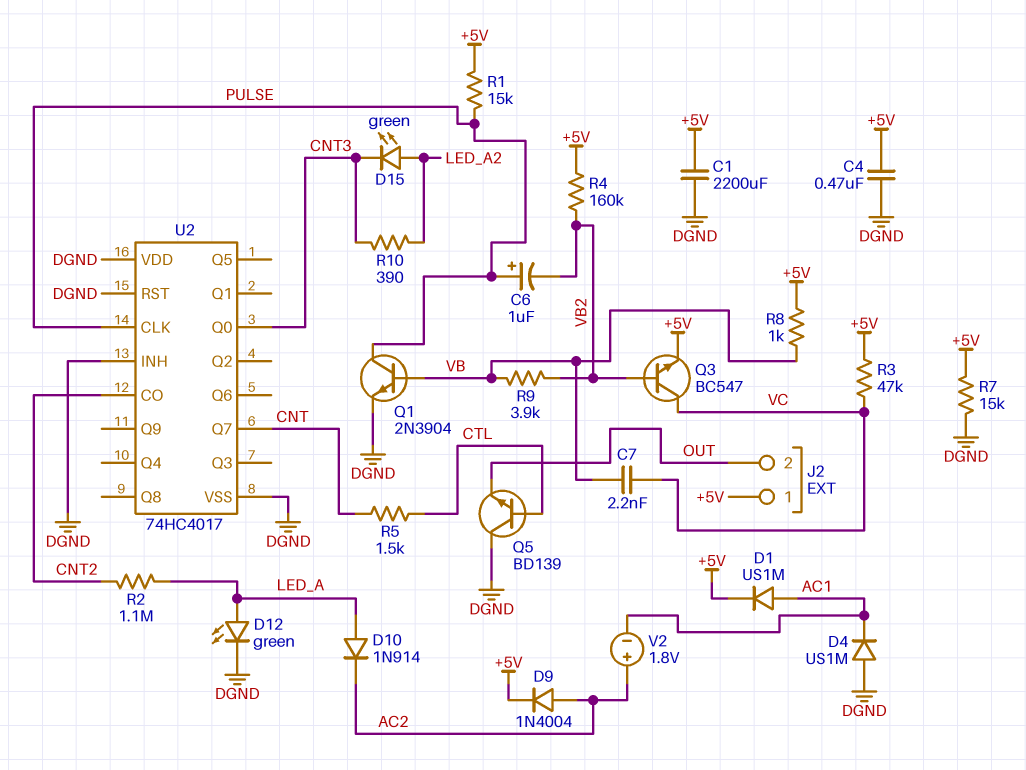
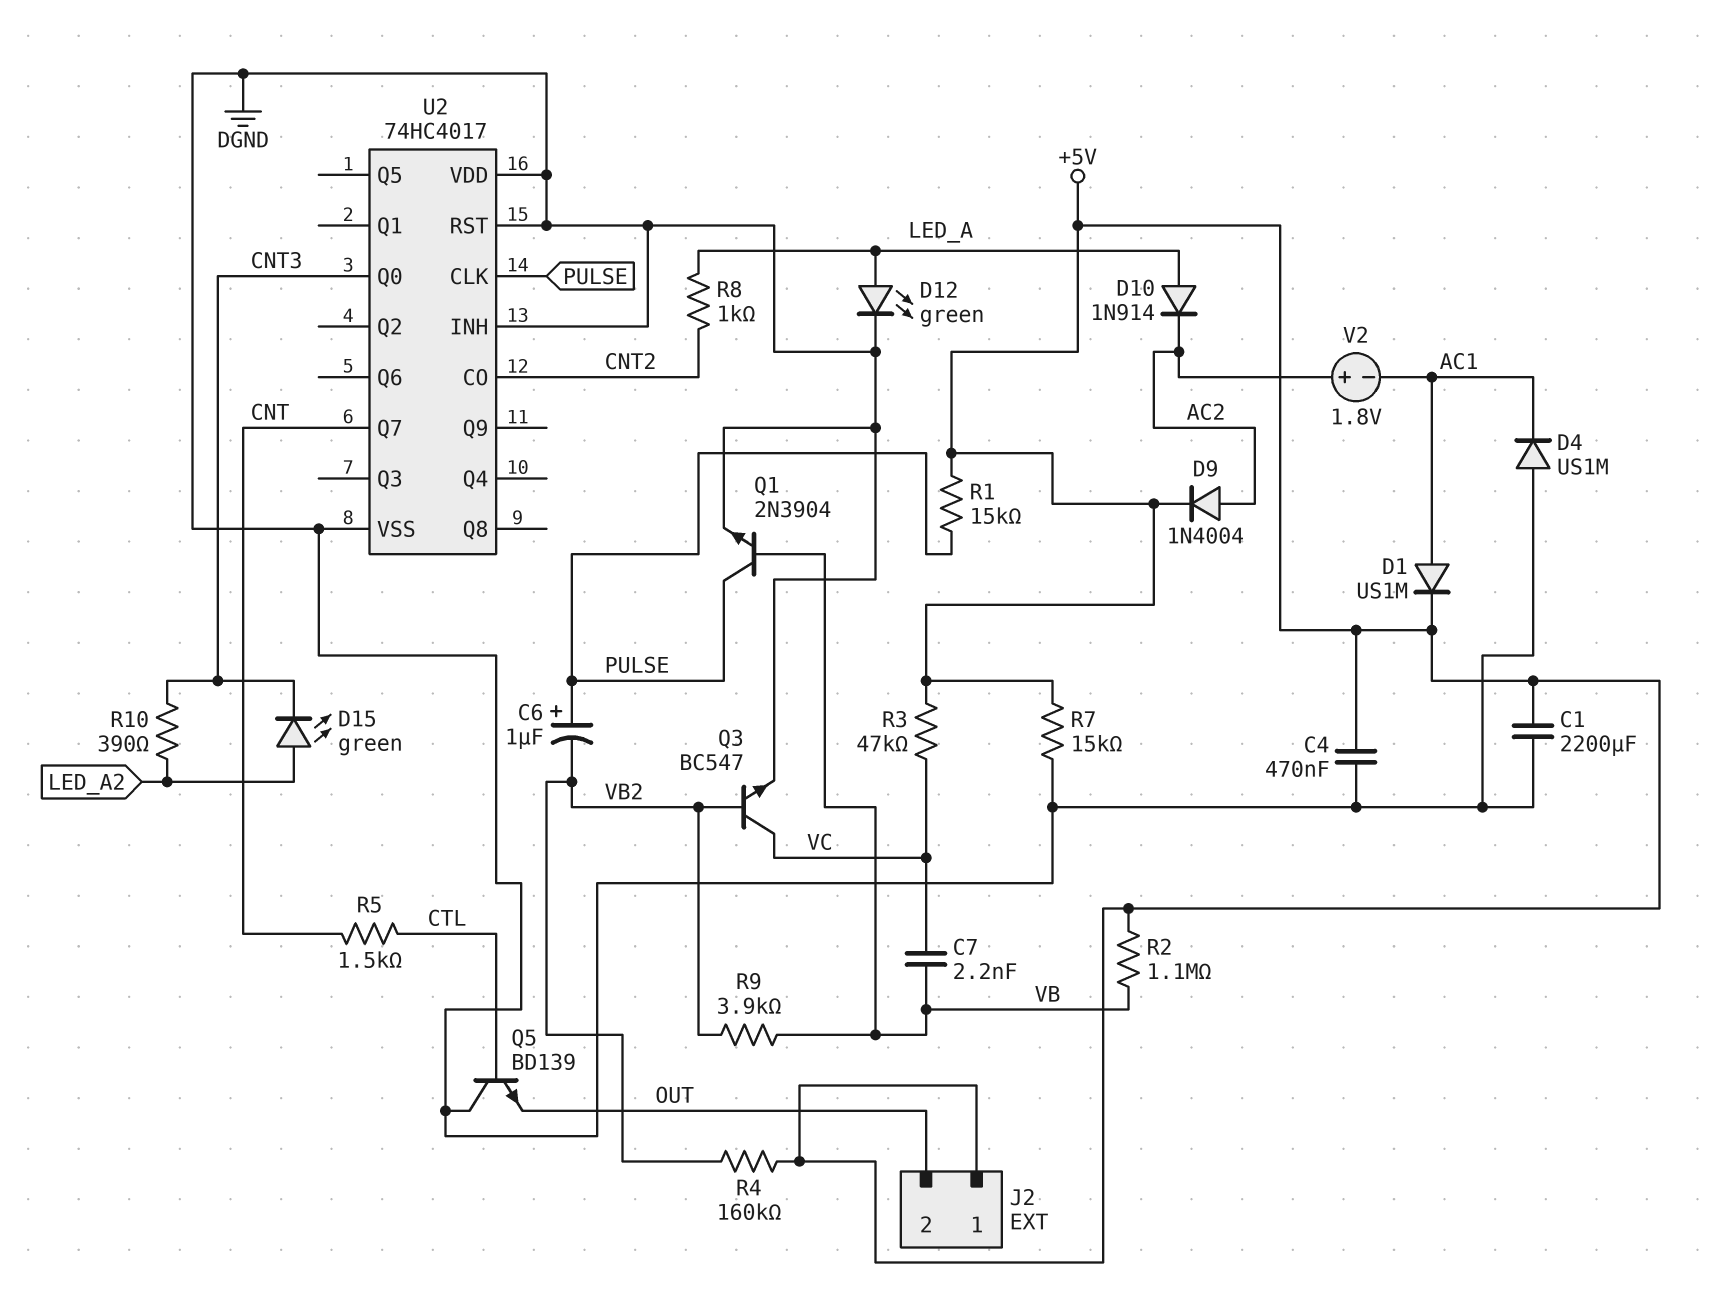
Q3: NPN BC547 (B VB2, C VC, E +5V) -> NPN BC547 (B VB2, C VC, E DGND)
R2: 1.1M (CNT2, LED_A) -> 1.1M (+5V, VB)
R8: 1k (+5V, VB) -> 1k (CNT2, LED_A)

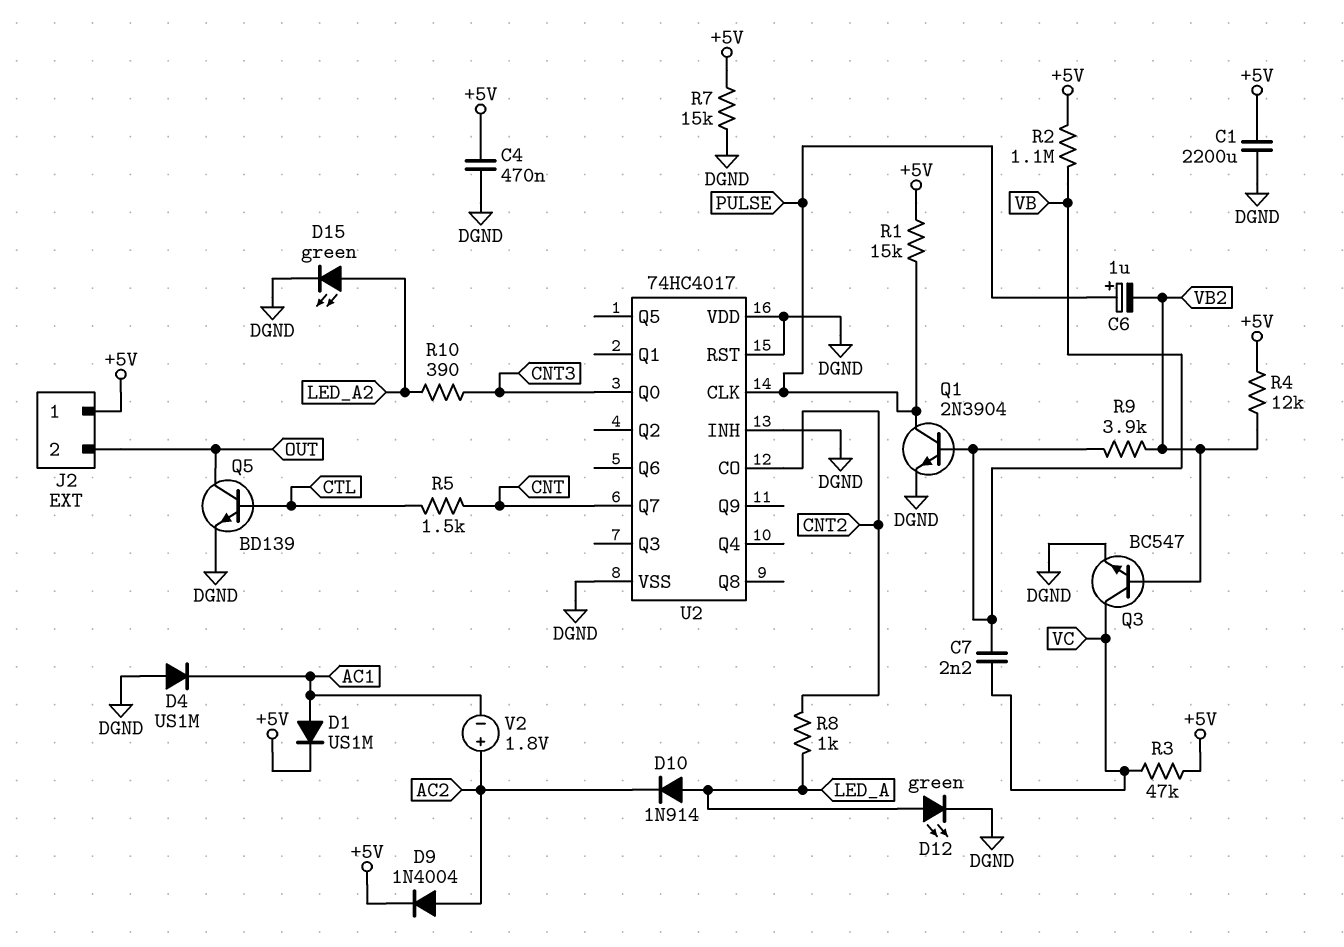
D15: LED green (A LED_A2, K CNT3) -> LED green (A LED_A2, K DGND)
Q5: NPN BD139 (B CTL, C DGND, E OUT) -> NPN BD139 (B CTL, C OUT, E DGND)
R4: 160k (+5V, VB2) -> 12k (+5V, VB2)

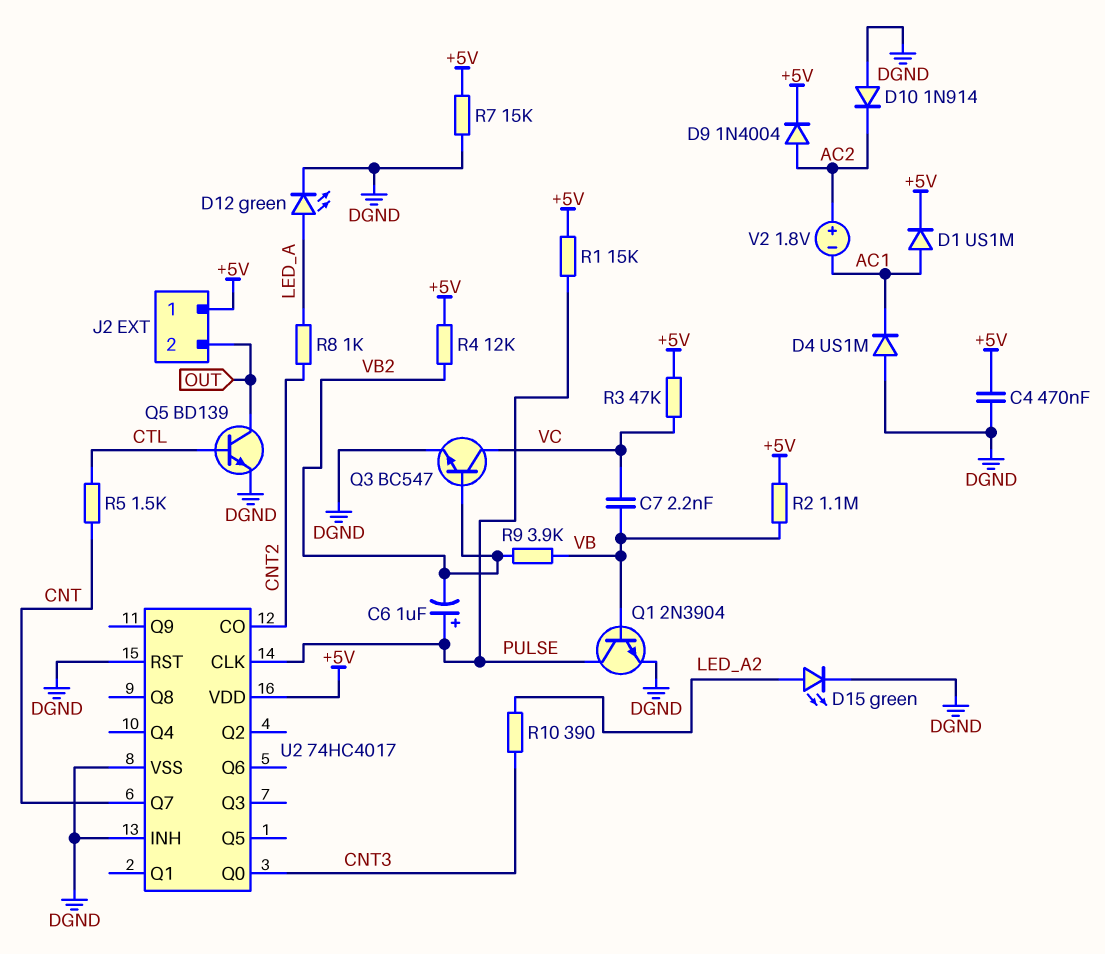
C1: 2200uF (+5V, DGND) -> none
D10: diode 1N914 (A LED_A, K AC2) -> diode 1N914 (A DGND, K AC2)
U2 pin VDD: DGND -> +5V

